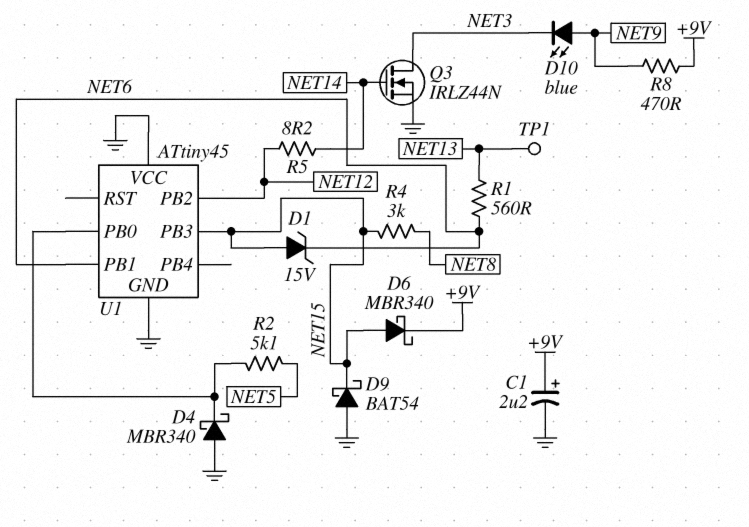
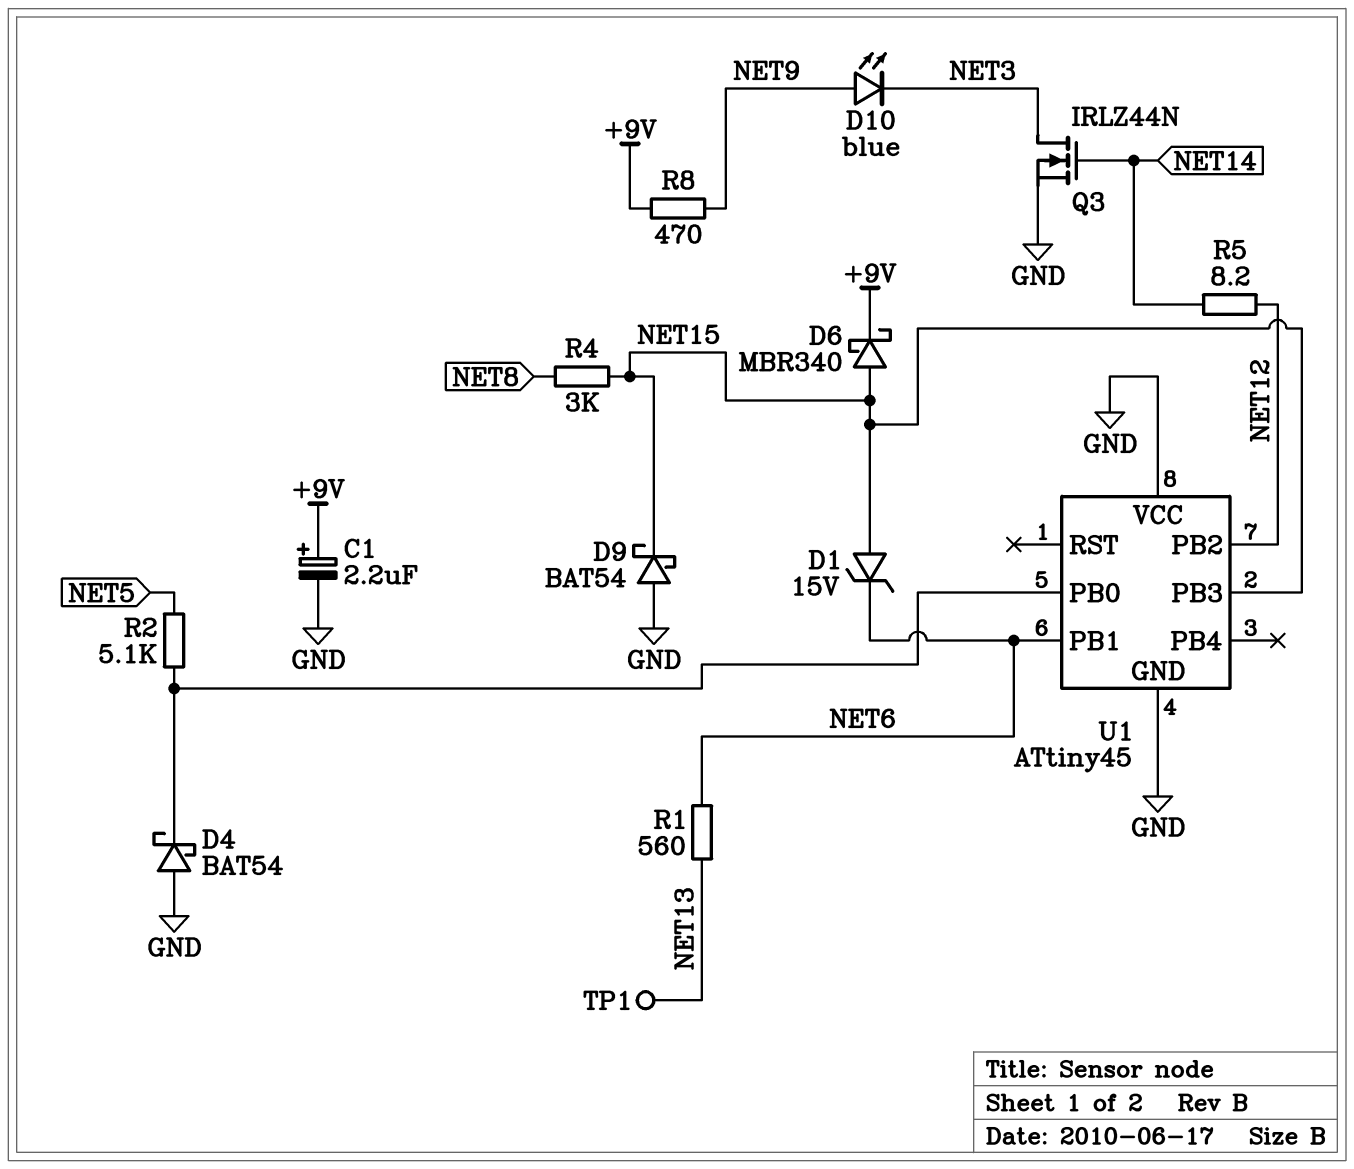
D4: schottky MBR340 (A GND, K U1/PB0) -> schottky BAT54 (A GND, K U1/PB0)

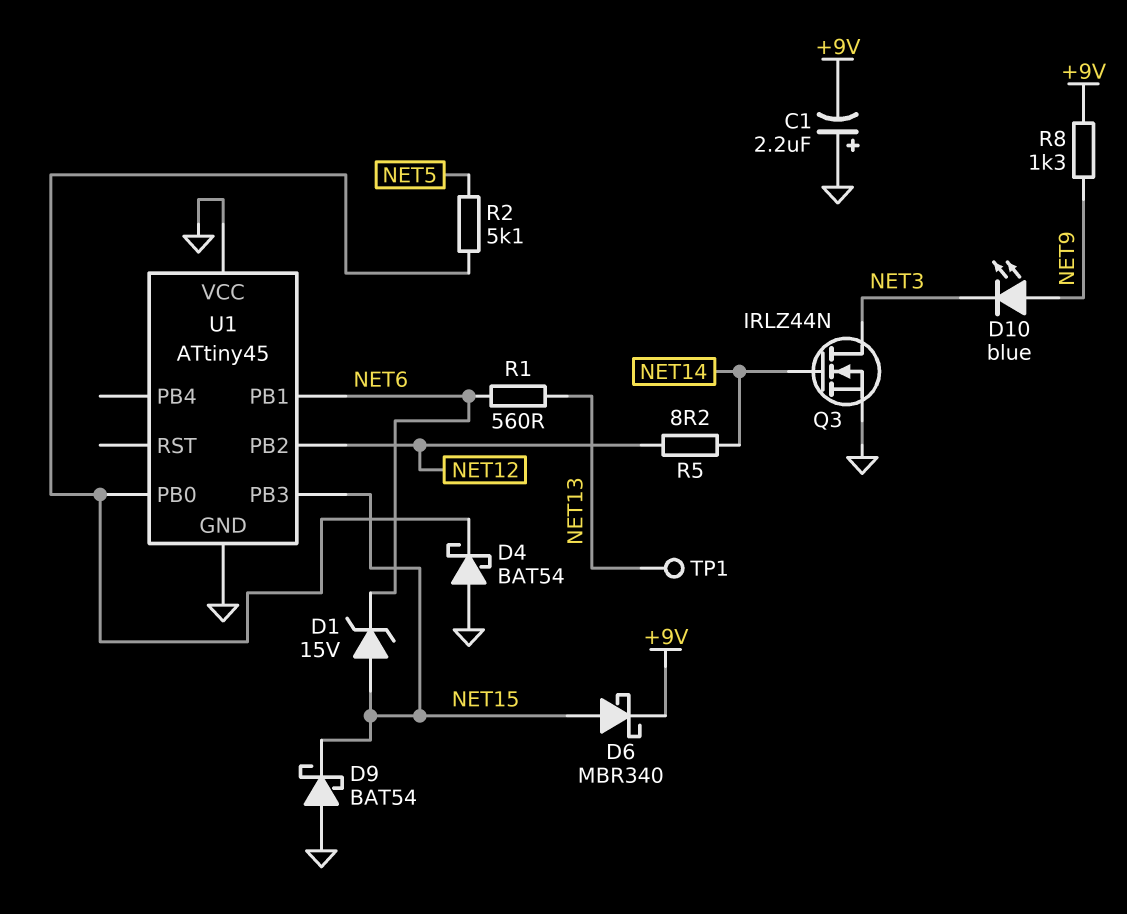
C1: 2.2uF (plus +9V, minus GND) -> 2.2uF (plus GND, minus +9V)
R4: 3k (NET8, NET15) -> none
R8: 470 (+9V, NET9) -> 1.3k (+9V, NET9)

